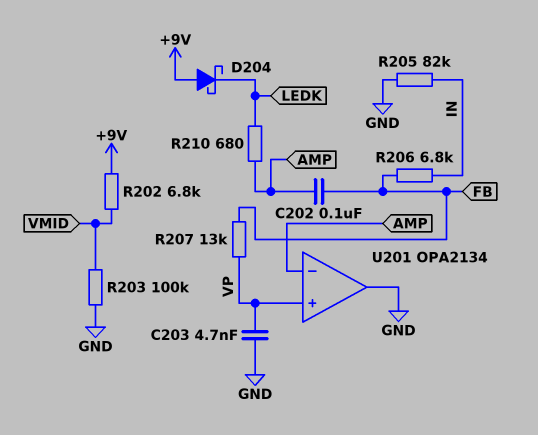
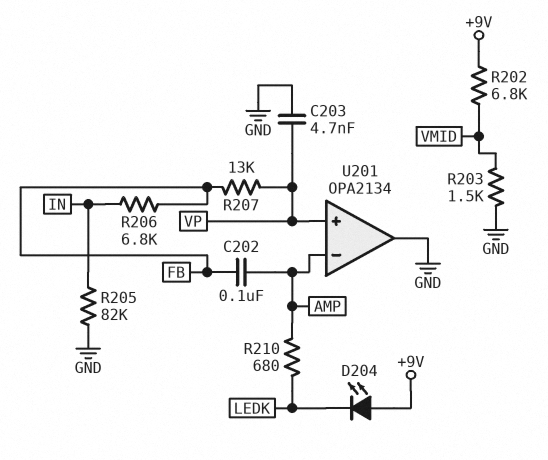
D204: schottky (A +9V, K LEDK) -> LED (A +9V, K LEDK)
R203: 100k (GND, VMID) -> 1.5k (GND, VMID)

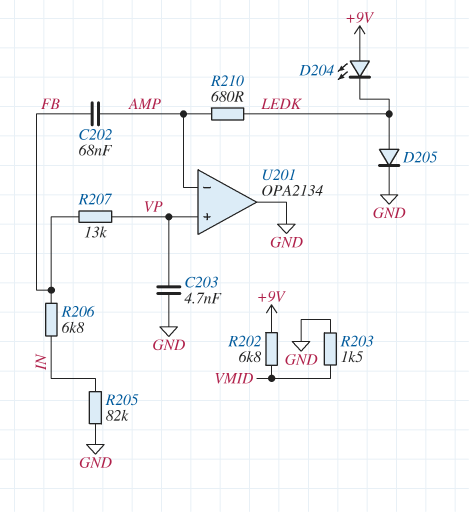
C202: 100nF (AMP, FB) -> 68nF (AMP, FB)
D205: none -> diode (A LEDK, K GND)

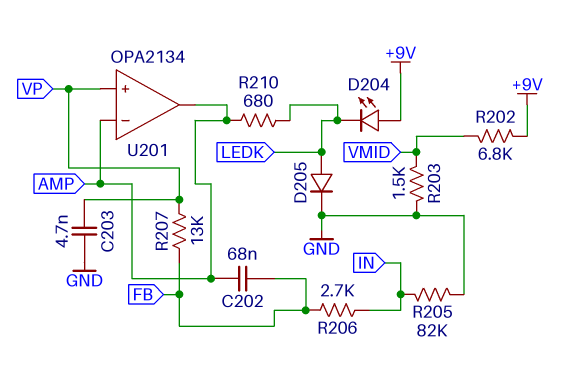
R206: 6.8k (FB, IN) -> 2.7k (FB, IN)
U201 pin out: GND -> AMP

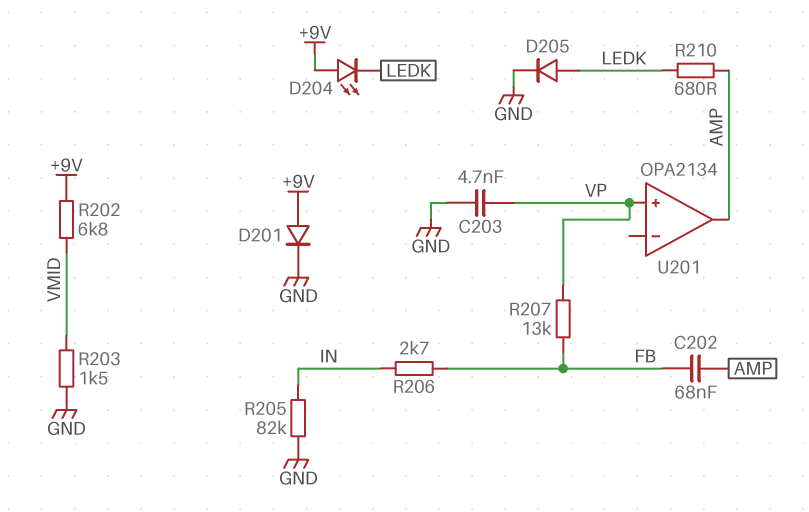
D201: none -> diode (A +9V, K GND)
U201 pin in-: AMP -> none

